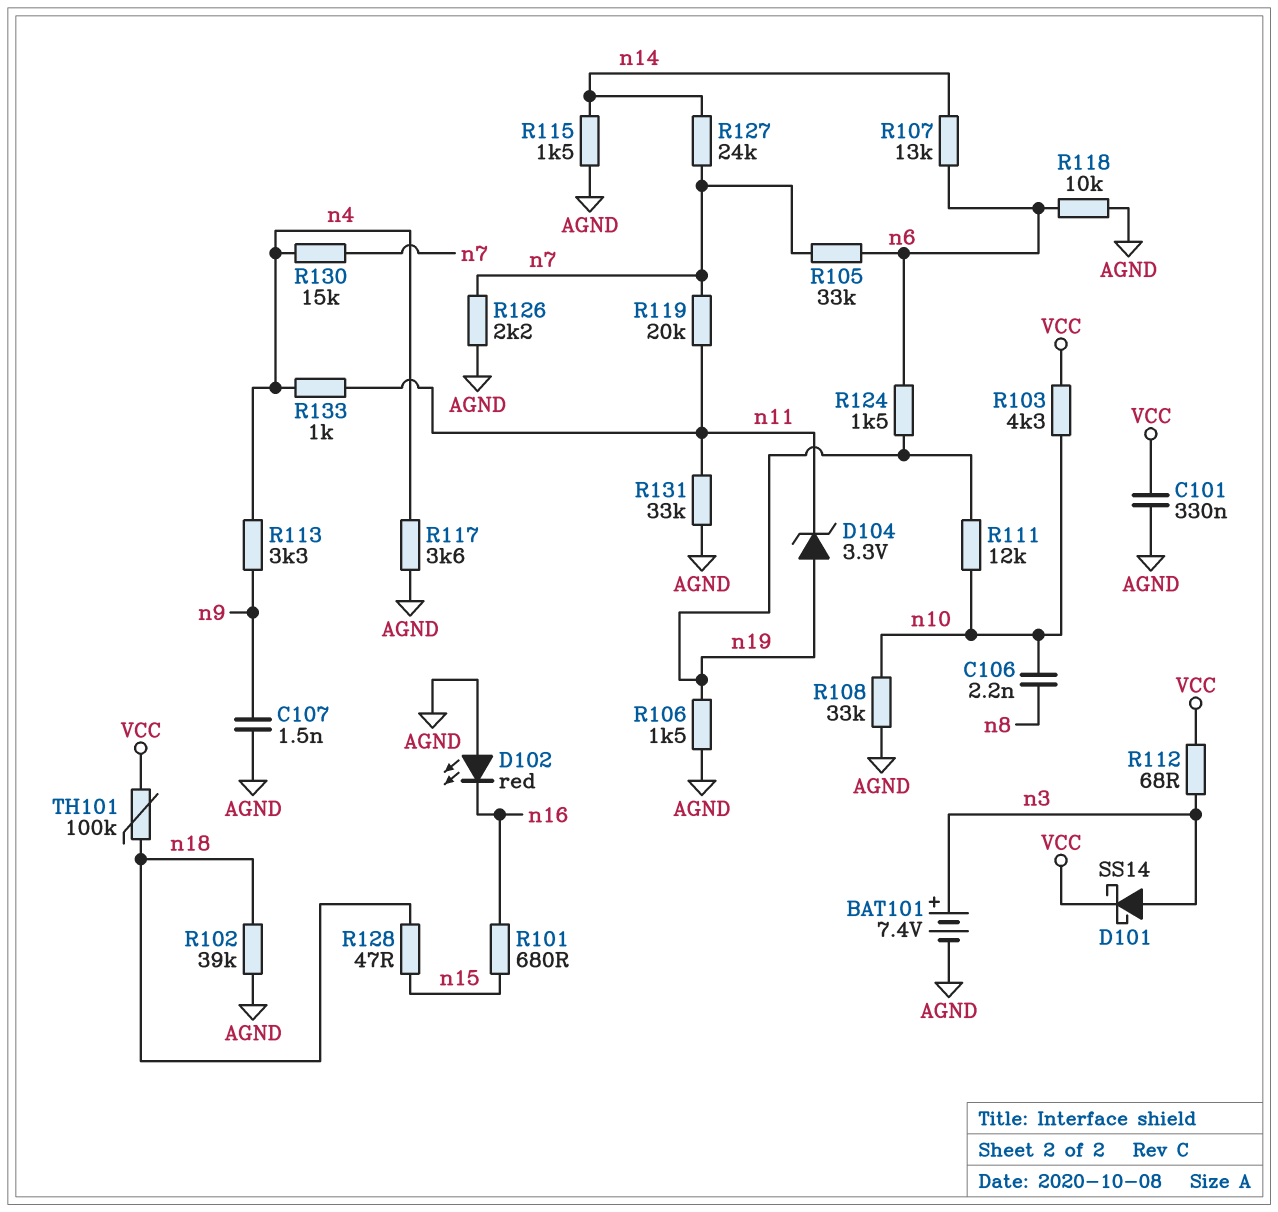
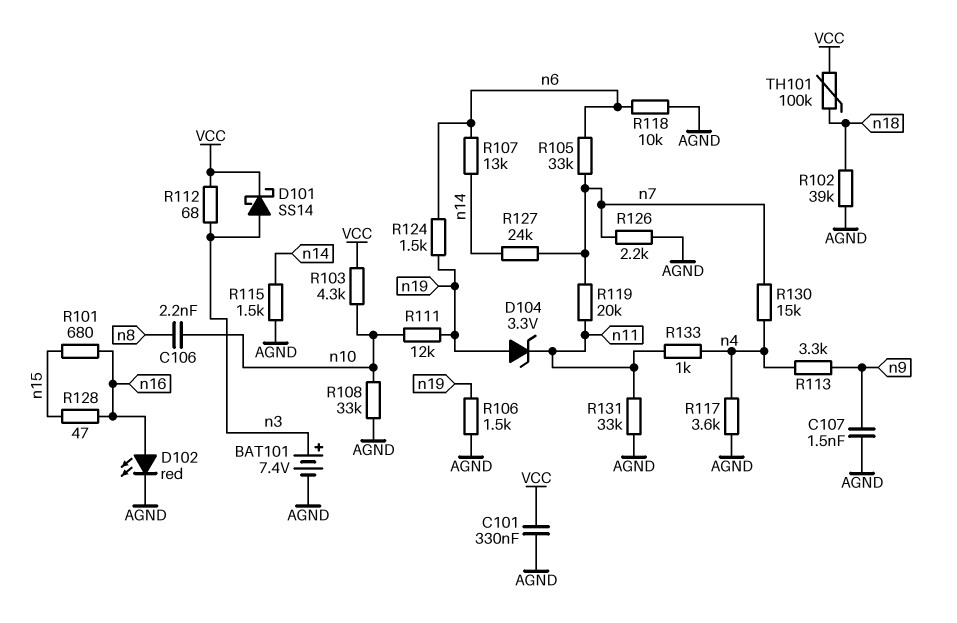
D102: LED red (A AGND, K n16) -> LED red (A n16, K AGND)
R128: 47 (n15, n18) -> 47 (n15, n16)

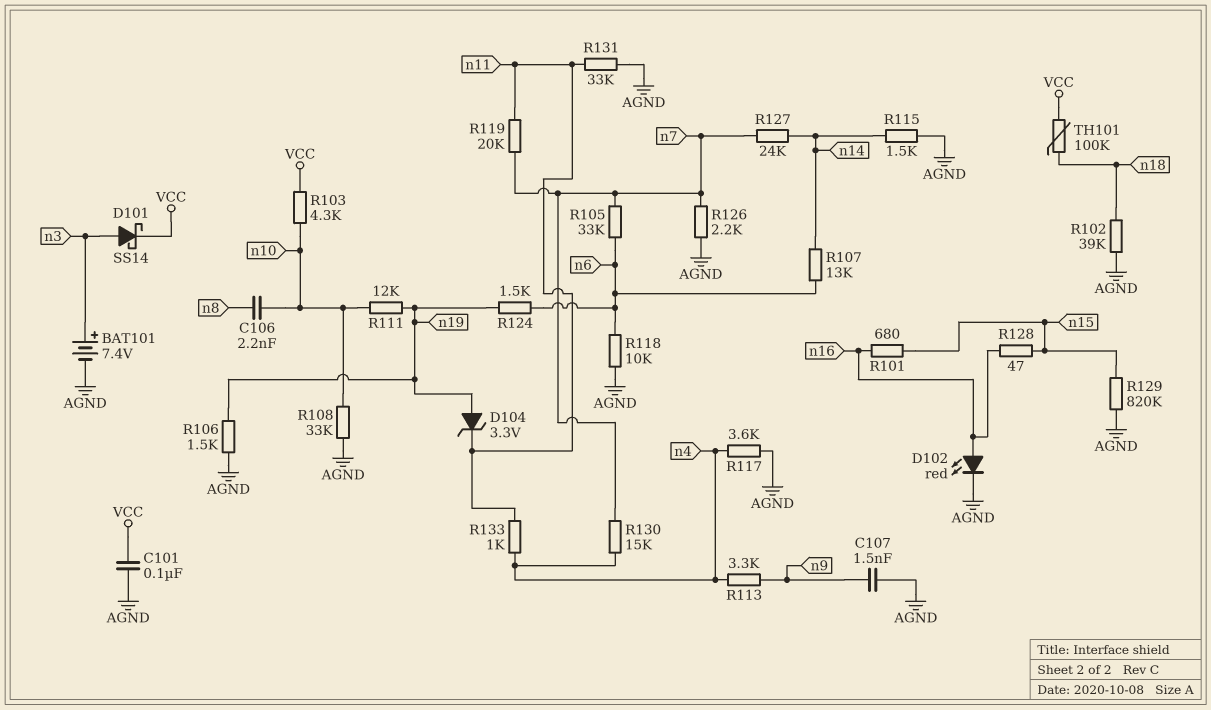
C101: 330nF (AGND, VCC) -> 100nF (AGND, VCC)
R112: 68 (VCC, n3) -> none
R129: none -> 820k (AGND, n15)

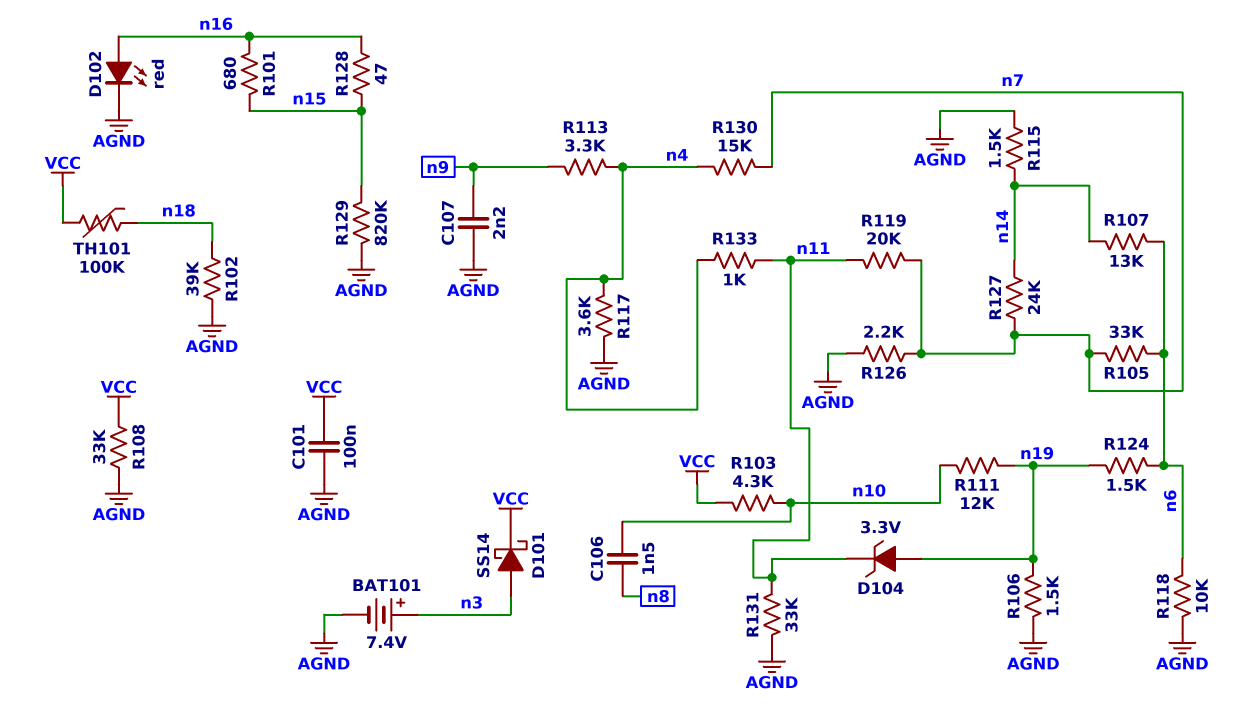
C106: 2.2nF (n8, n10) -> 1.5nF (n8, n10)
C107: 1.5nF (AGND, n9) -> 2.2nF (AGND, n9)
R108: 33k (AGND, n10) -> 33k (AGND, VCC)

